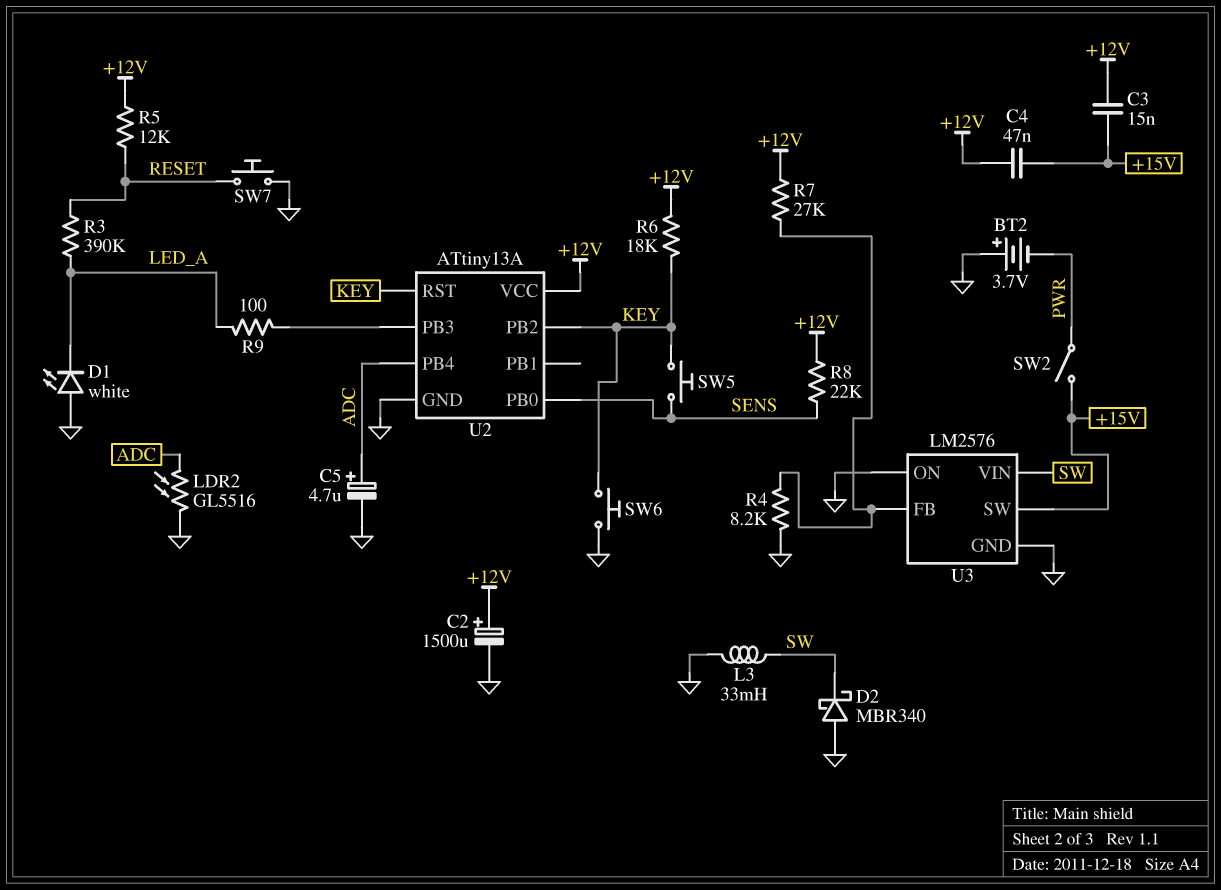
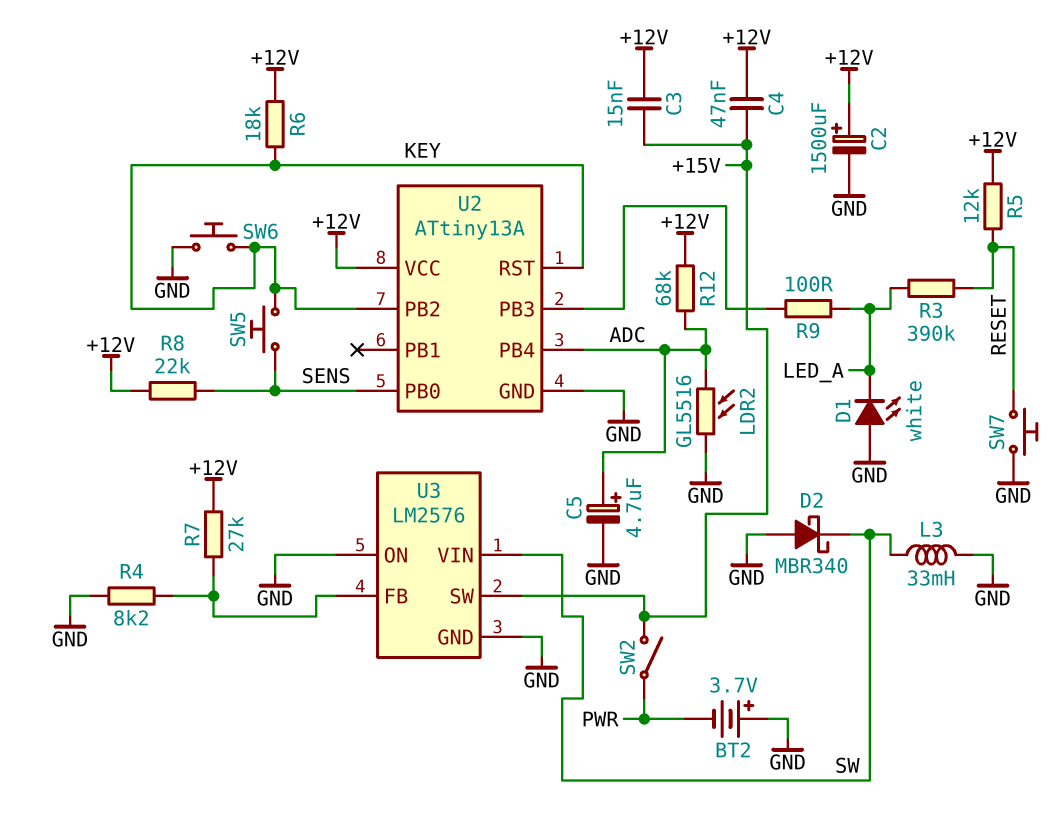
R12: none -> 68k (+12V, ADC)

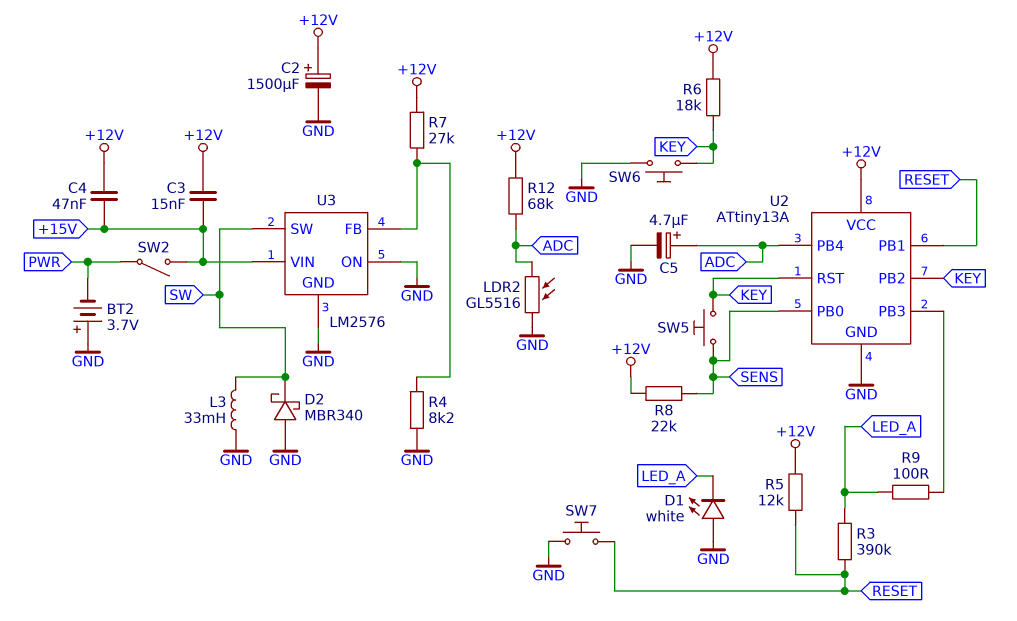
U2 pin PB1: none -> RESET
U3 pin SW: +15V -> SW
U3 pin VIN: SW -> +15V

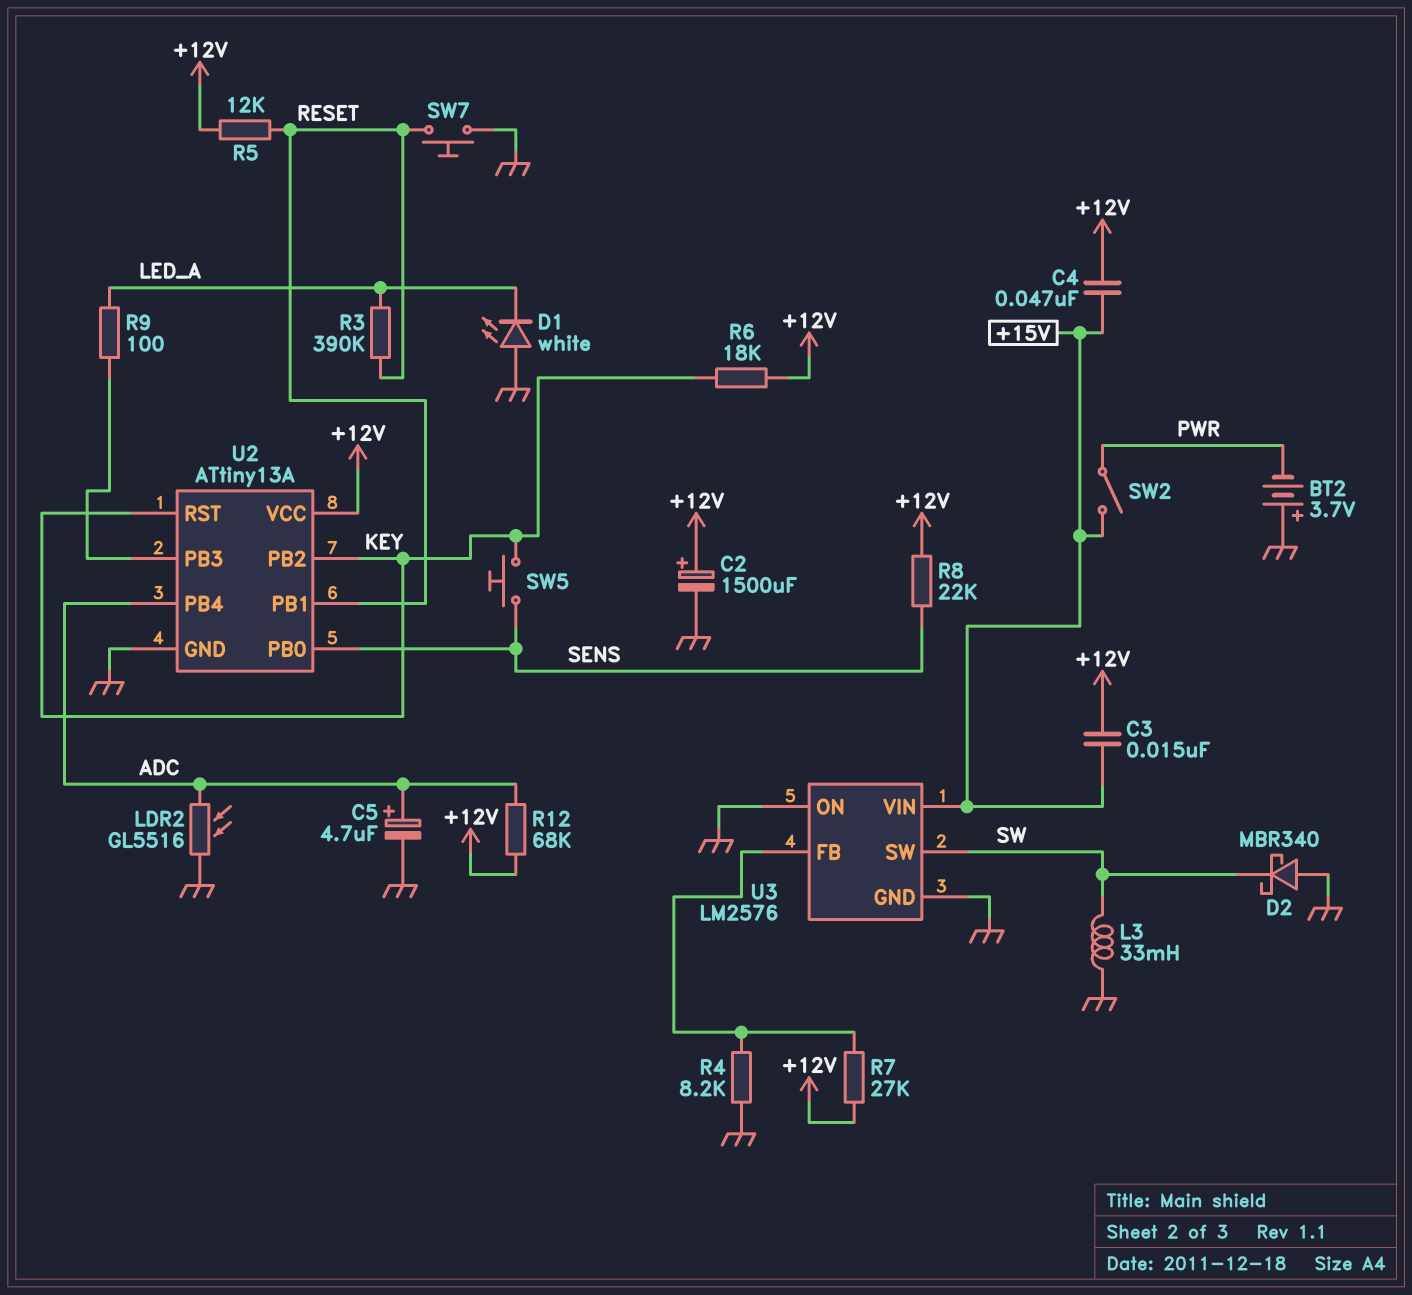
SW6: button (GND, KEY) -> none

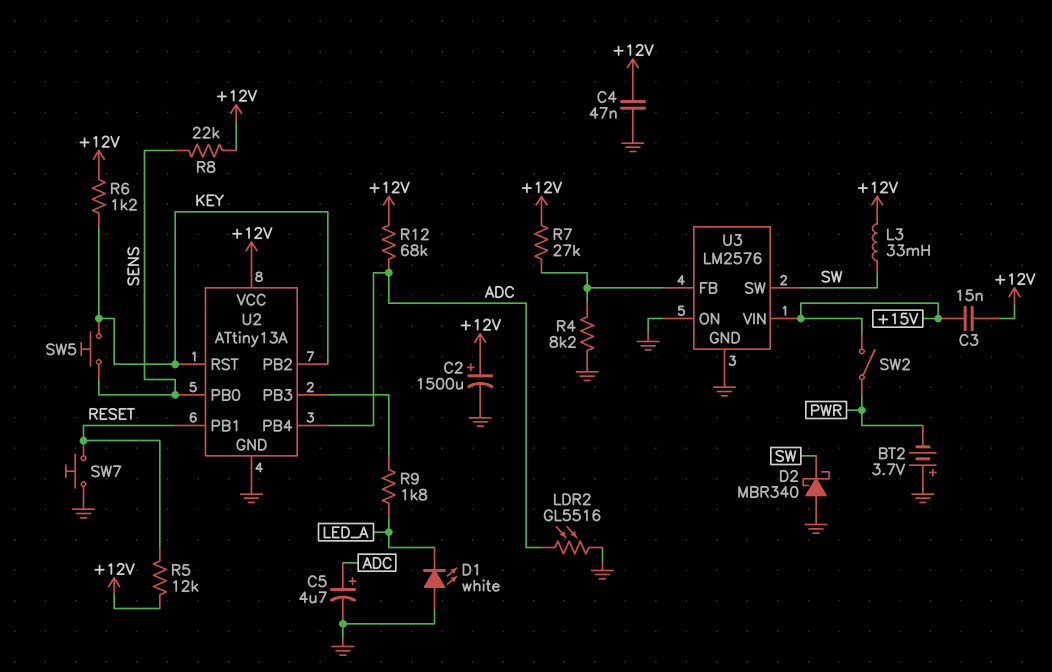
C4: 47nF (+12V, +15V) -> 47nF (+12V, GND)
L3: 33mH (GND, SW) -> 33mH (+12V, SW)
R3: 390k (LED_A, RESET) -> none
R6: 18k (+12V, KEY) -> 1.2k (+12V, KEY)
R9: 100 (LED_A, U2/PB3) -> 1.8k (LED_A, U2/PB3)

